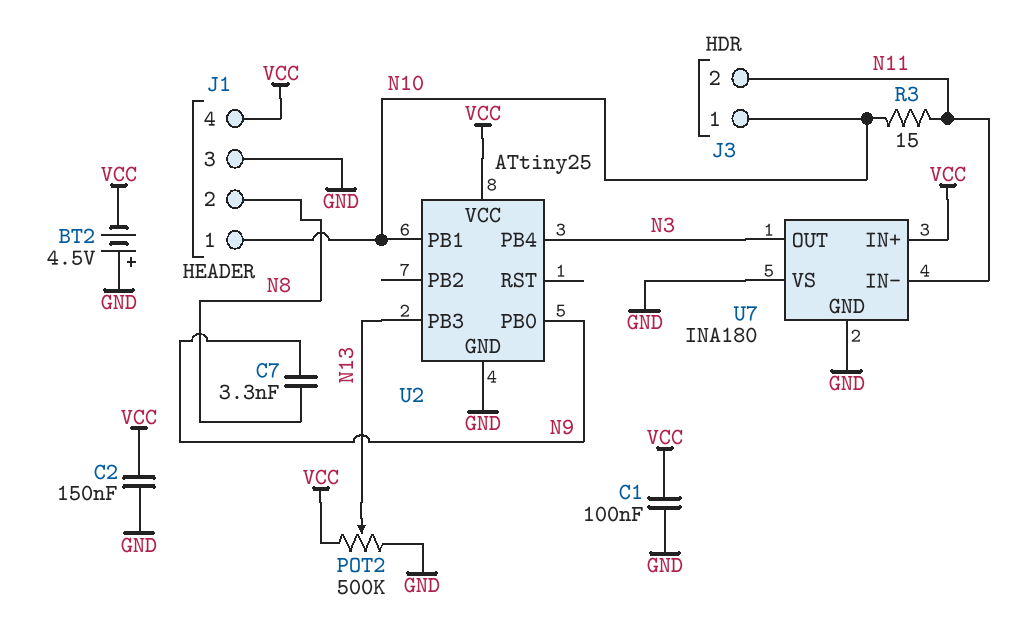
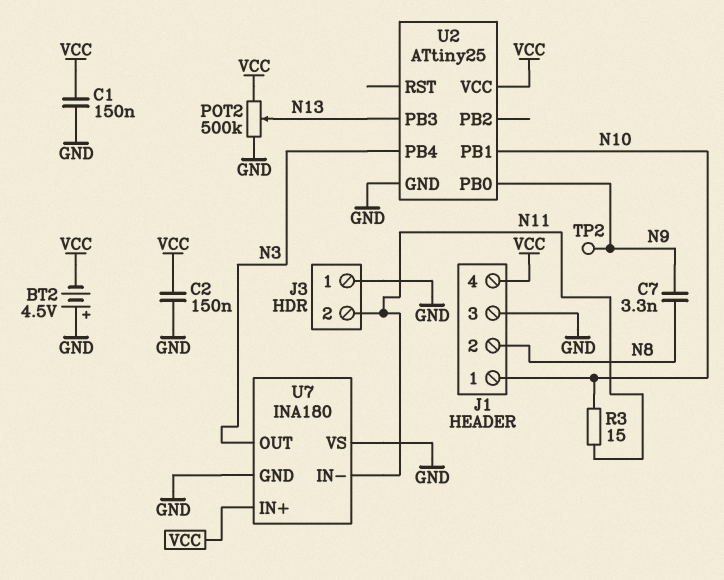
C1: 100nF (GND, VCC) -> 150nF (GND, VCC)
J3 pin 1: N10 -> GND
TP2: none -> test point (N9)

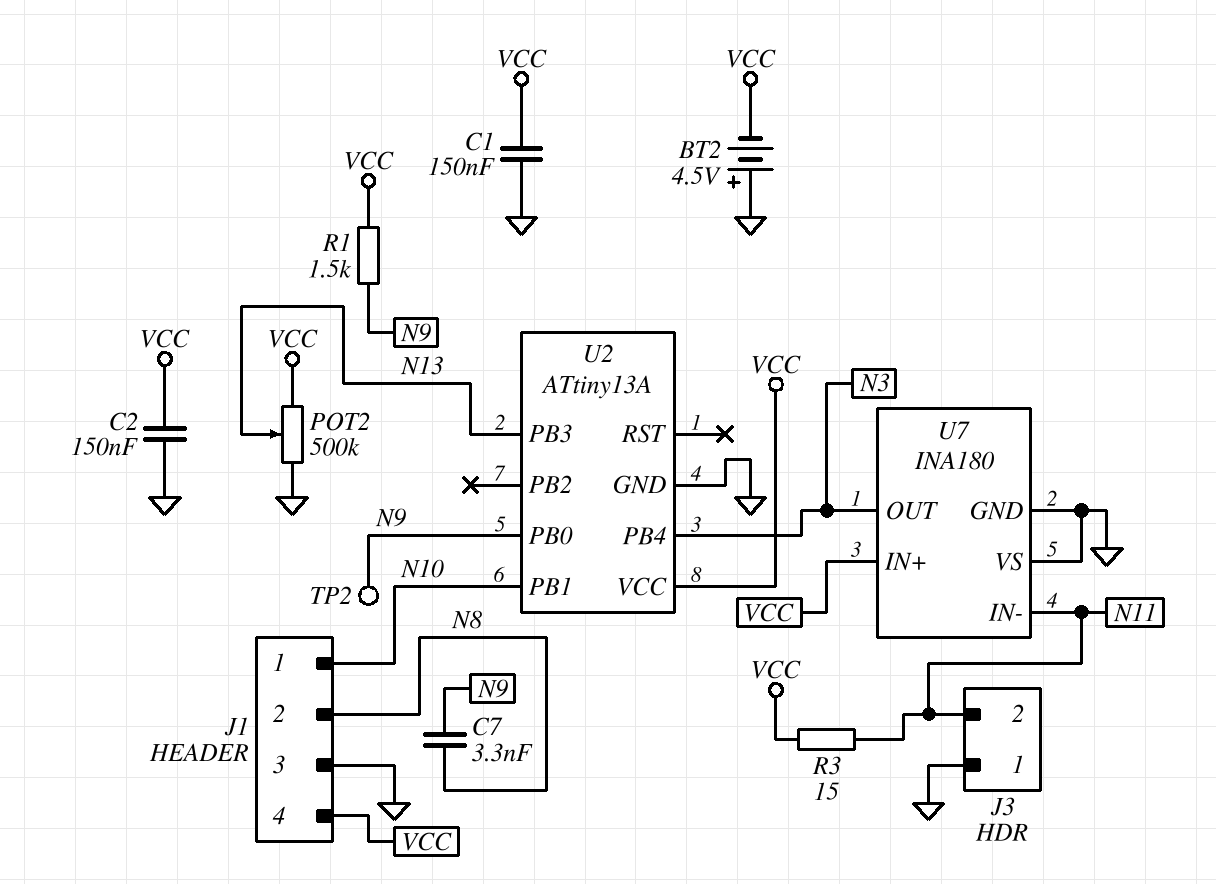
R1: none -> 1.5k (N9, VCC)
R3: 15 (N10, N11) -> 15 (N11, VCC)
U2: ATtiny25 -> ATtiny13A

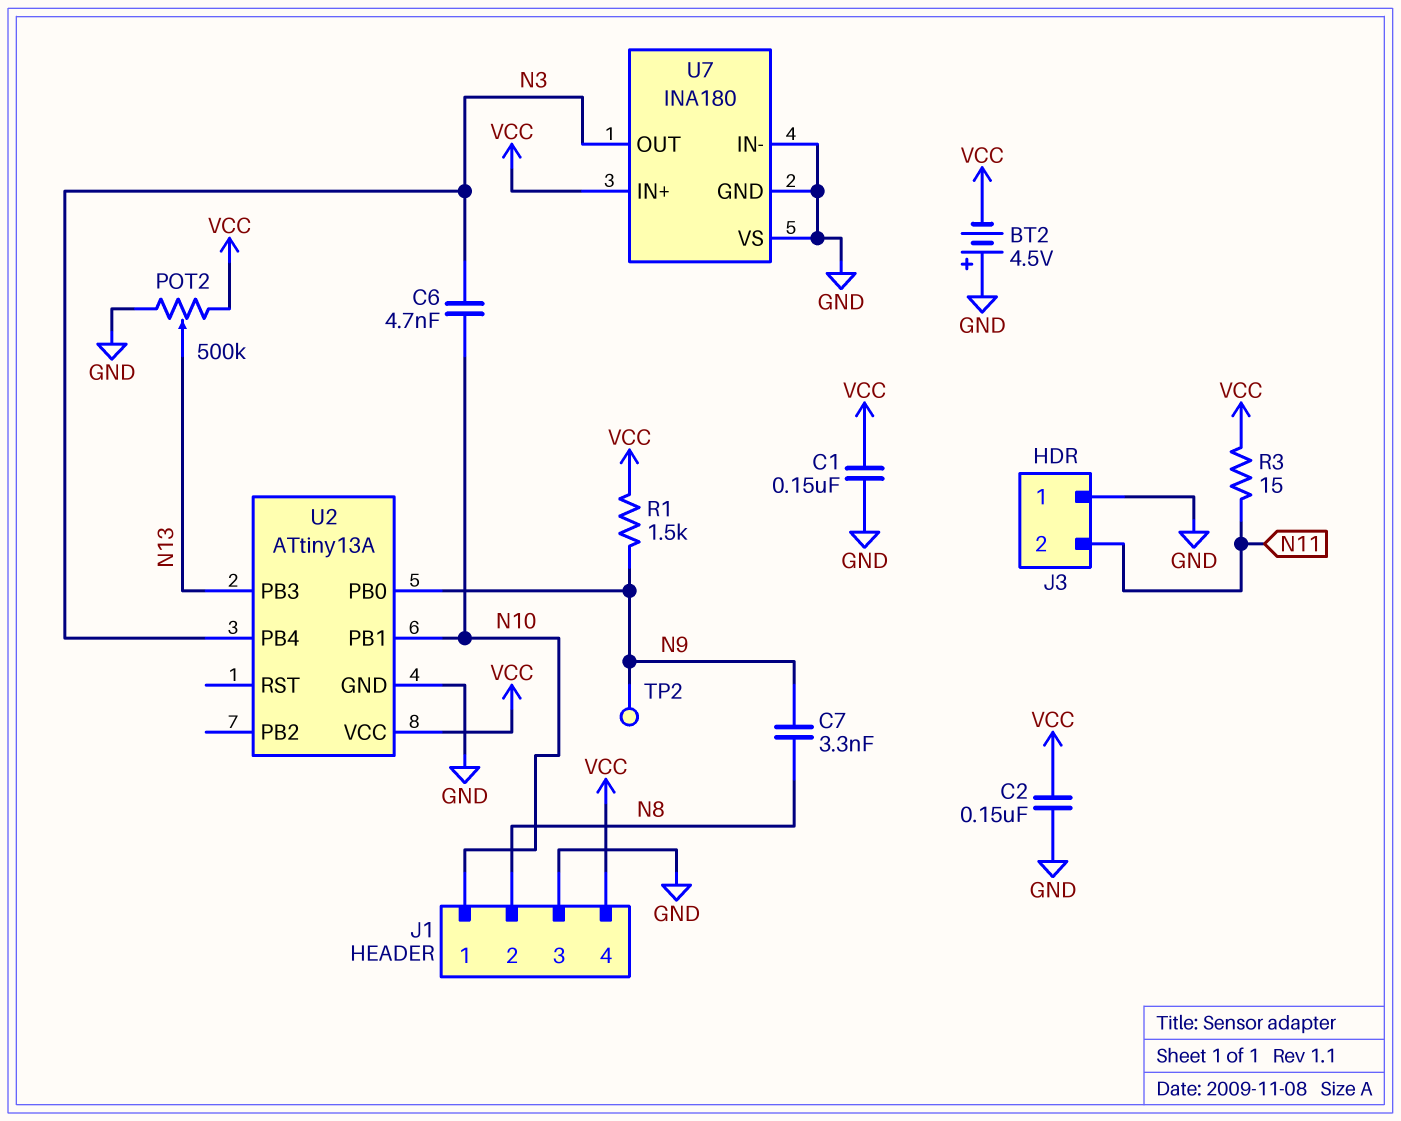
C6: none -> 4.7nF (N3, N10)
U7 pin IN-: N11 -> GND

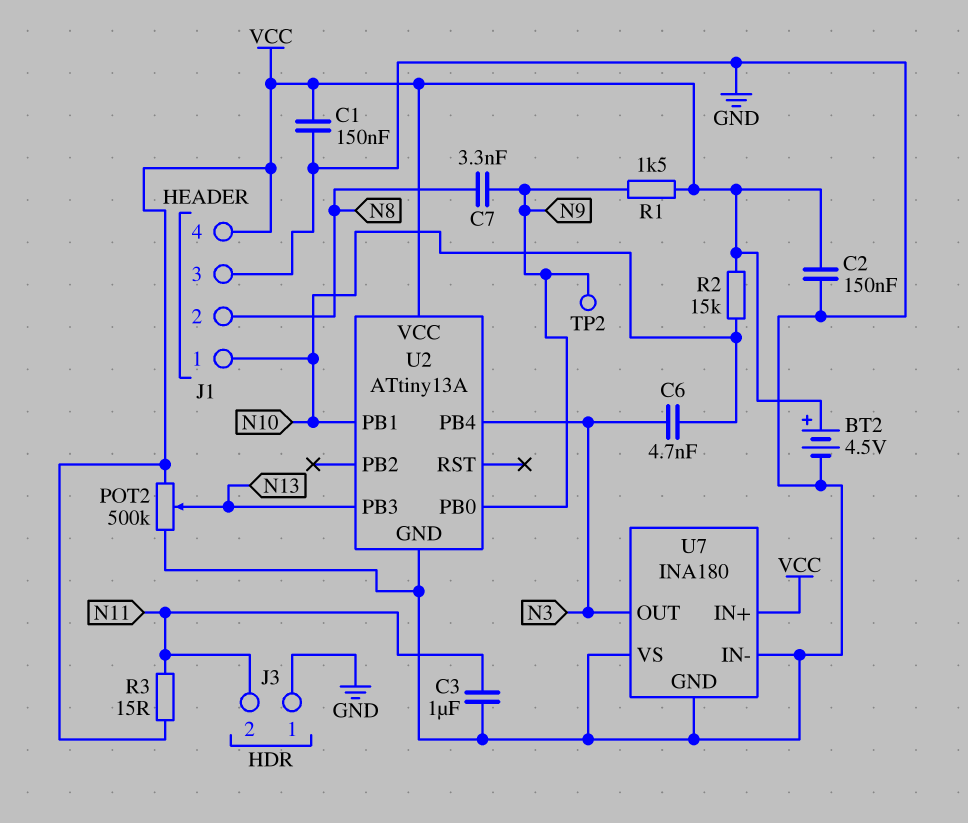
BT2: 4.5V (plus GND, minus VCC) -> 4.5V (plus VCC, minus GND)
C3: none -> 1uF (GND, N11)
R2: none -> 15k (N10, VCC)

